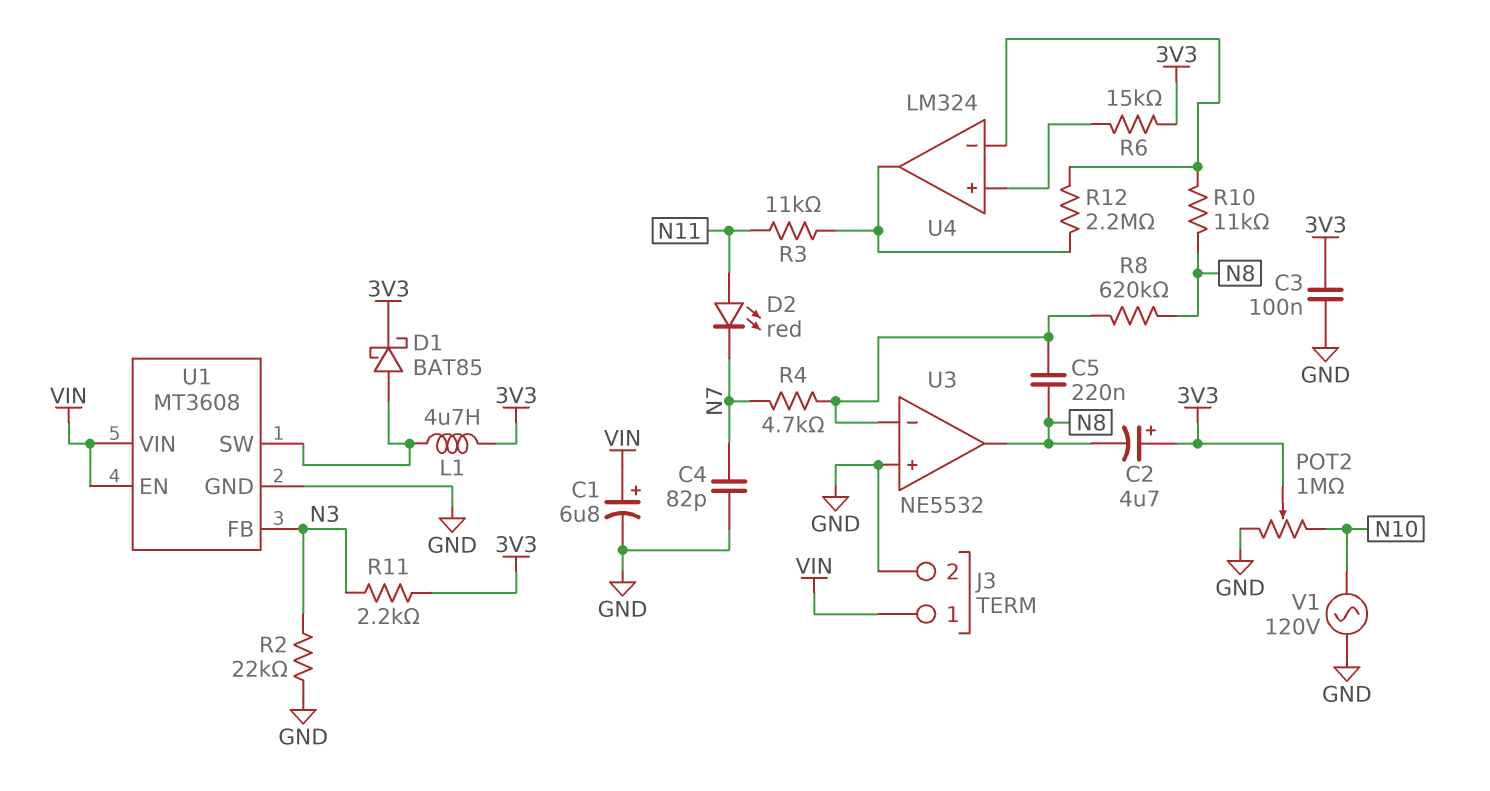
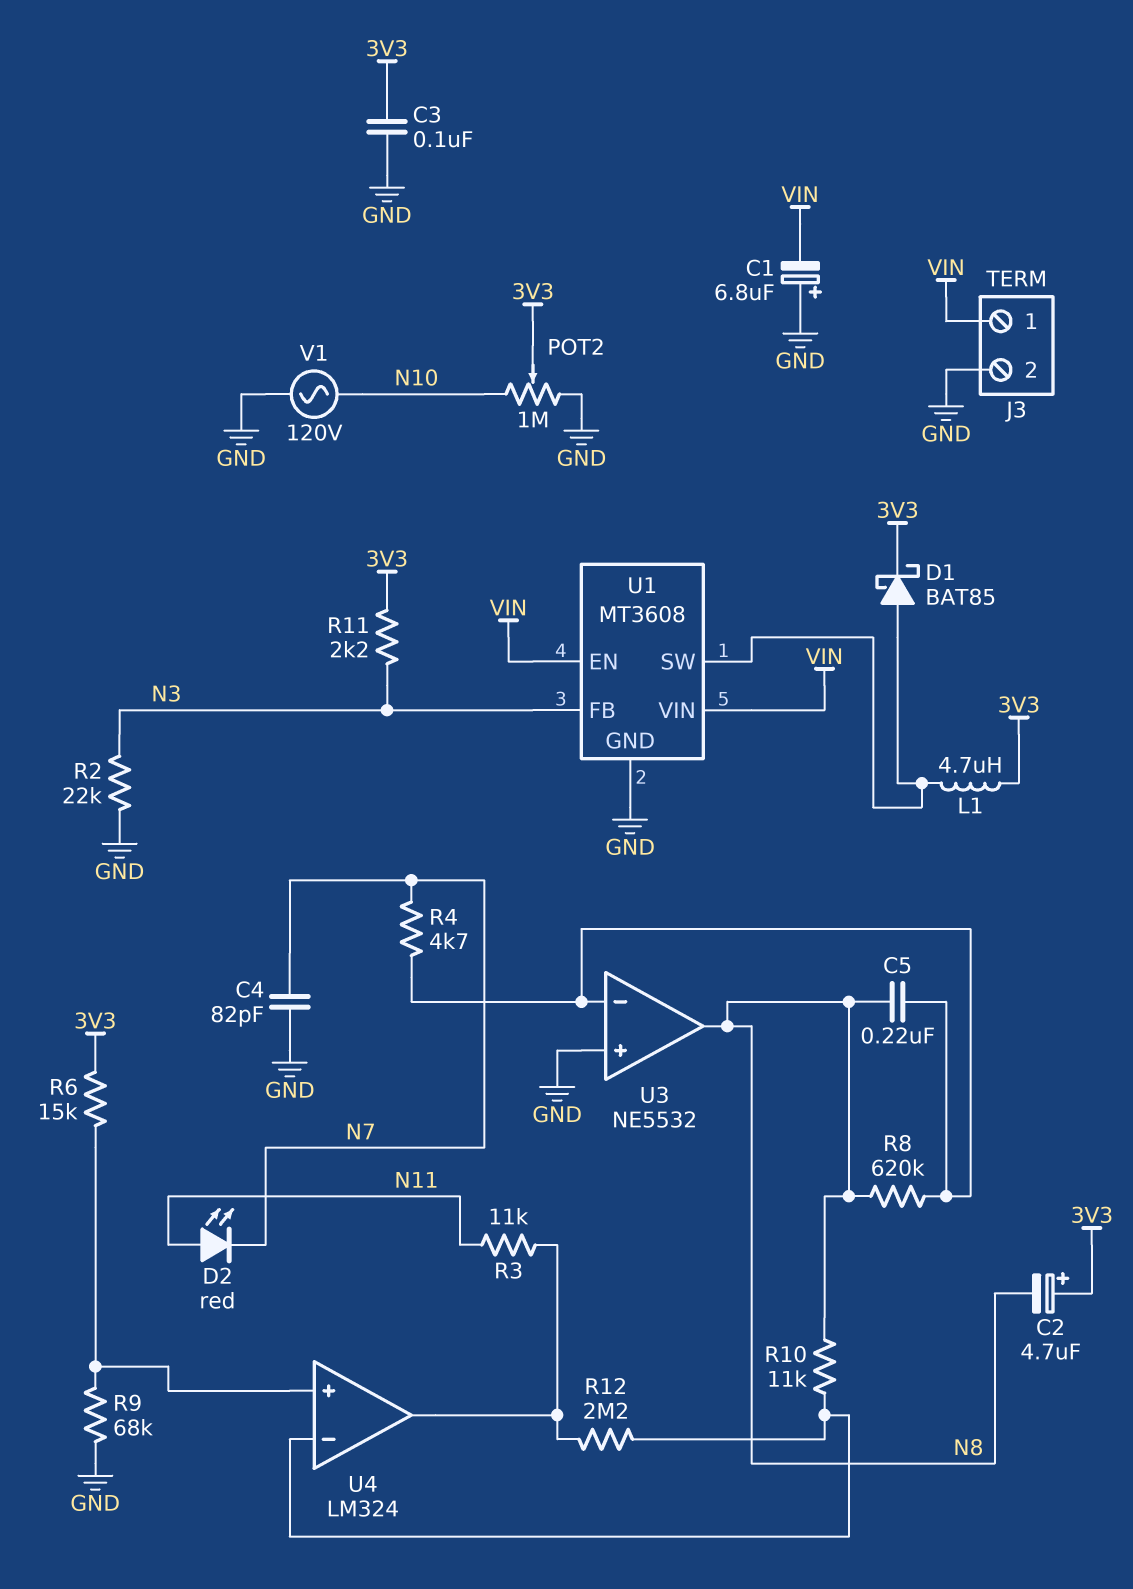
C1: 6.8uF (plus VIN, minus GND) -> 6.8uF (plus GND, minus VIN)
R9: none -> 68k (GND, U4/in+)

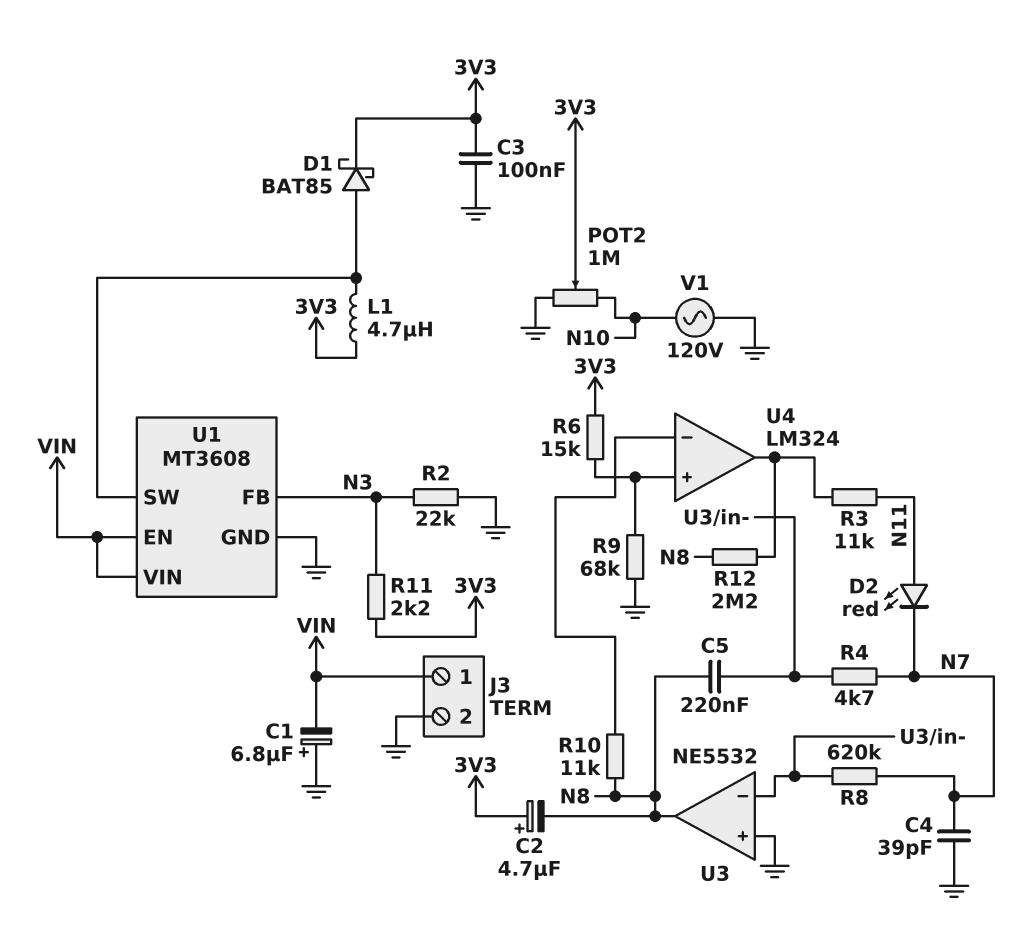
C4: 82pF (GND, N7) -> 39pF (GND, N7)
R8: 620k (N8, U3/in-) -> 620k (N7, U3/in-)
R12: 2.2M (U4/in-, U4/out) -> 2.2M (N8, U4/out)

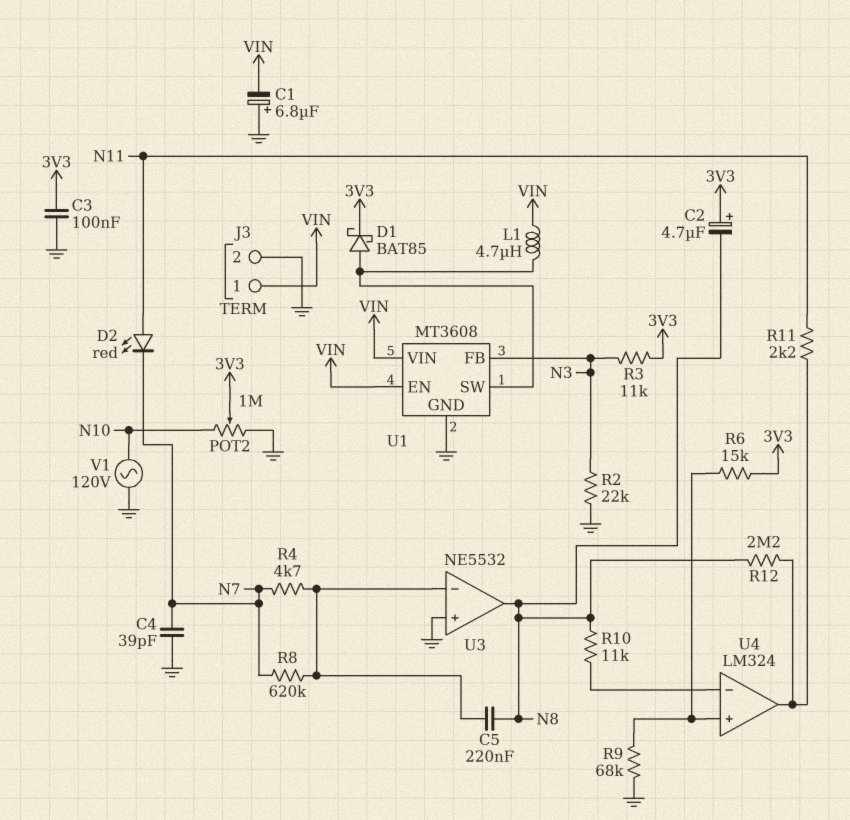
L1: 4.7uH (3V3, U1/SW) -> 4.7uH (U1/SW, VIN)
R3: 11k (N11, U4/out) -> 11k (3V3, N3)
R11: 2.2k (3V3, N3) -> 2.2k (N11, U4/out)

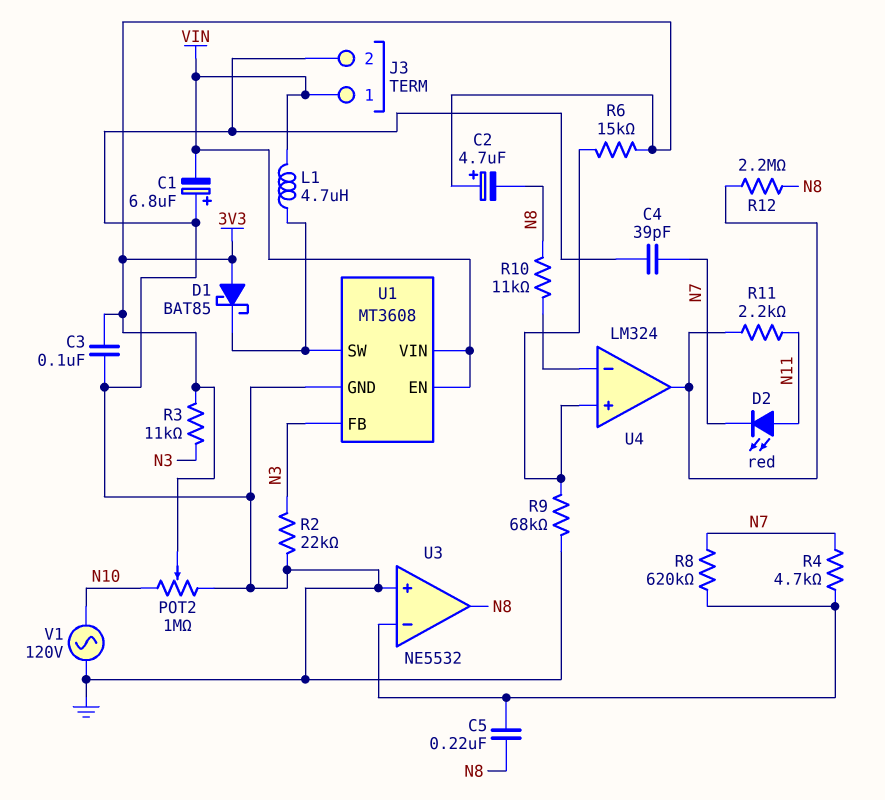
D1: schottky BAT85 (A U1/SW, K 3V3) -> schottky BAT85 (A 3V3, K U1/SW)

